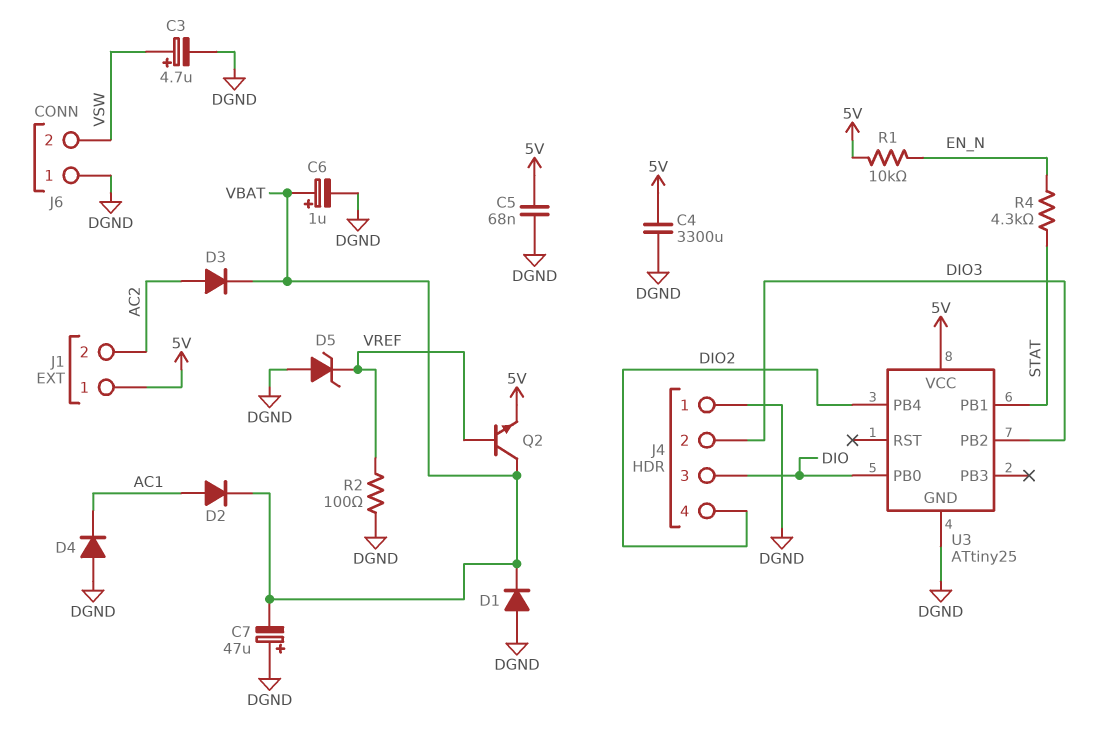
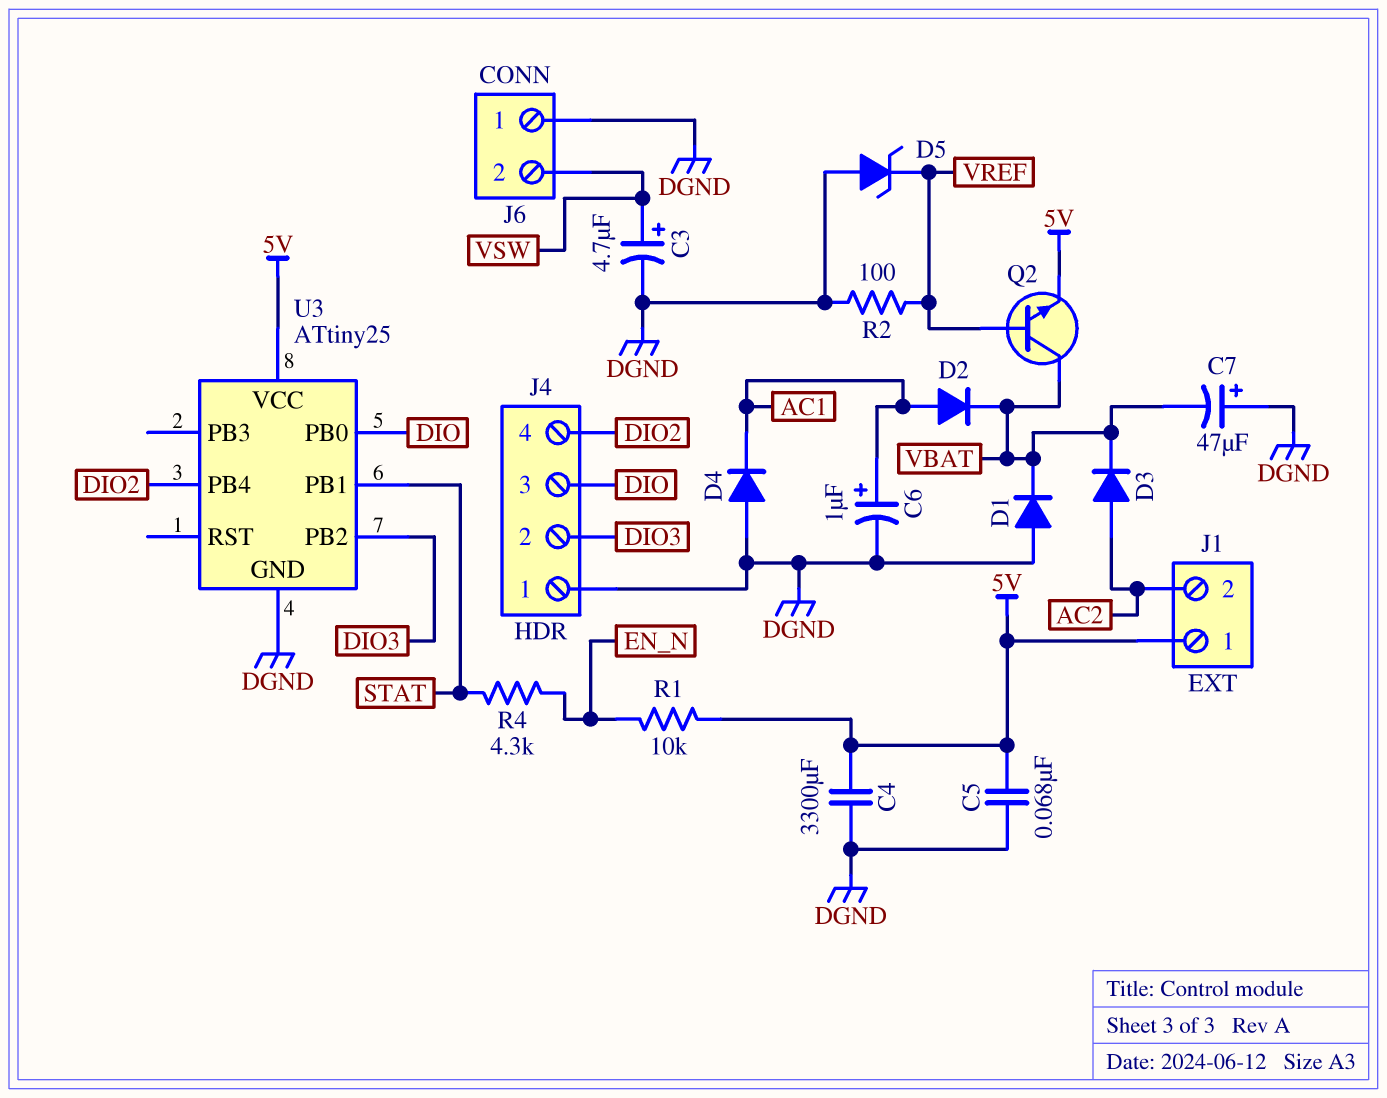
C6: 1uF (plus VBAT, minus DGND) -> 1uF (plus AC1, minus DGND)

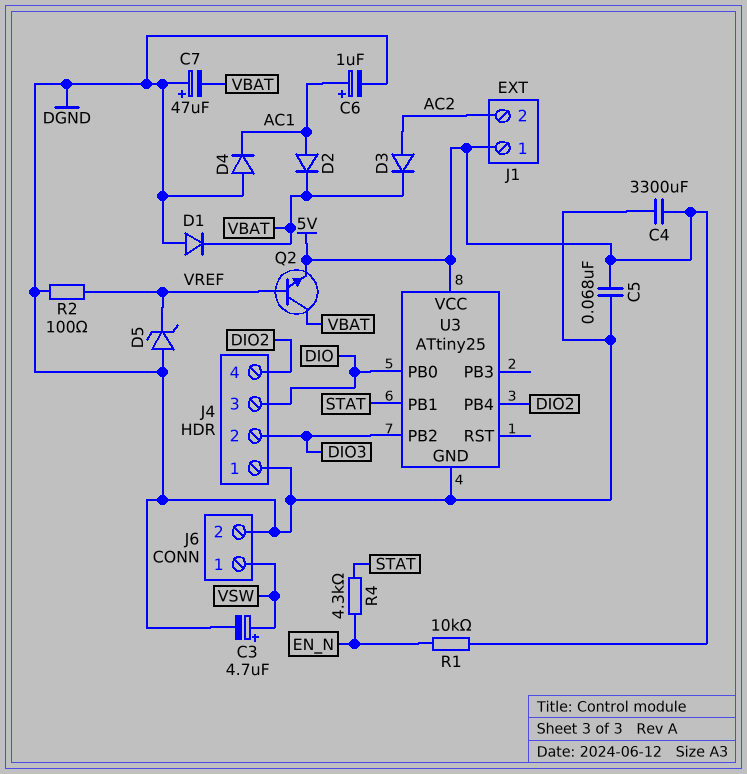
J6 pin 1: DGND -> VSW
J6 pin 2: VSW -> DGND

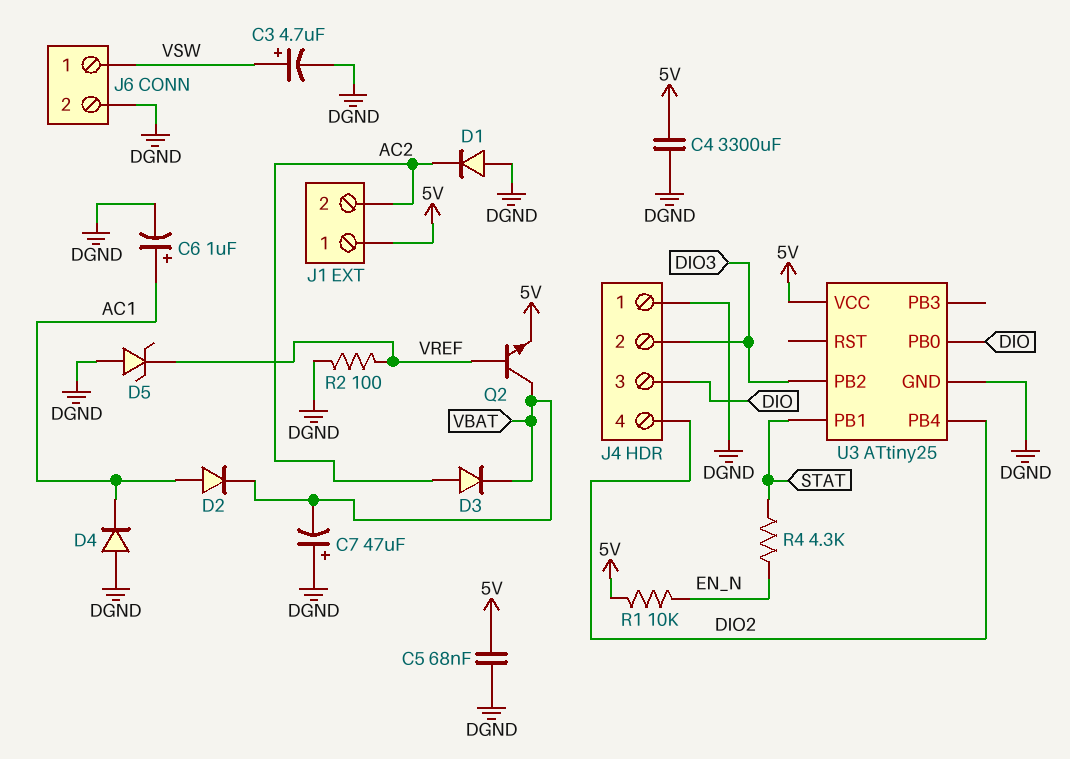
D1: diode (A DGND, K VBAT) -> diode (A DGND, K AC2)

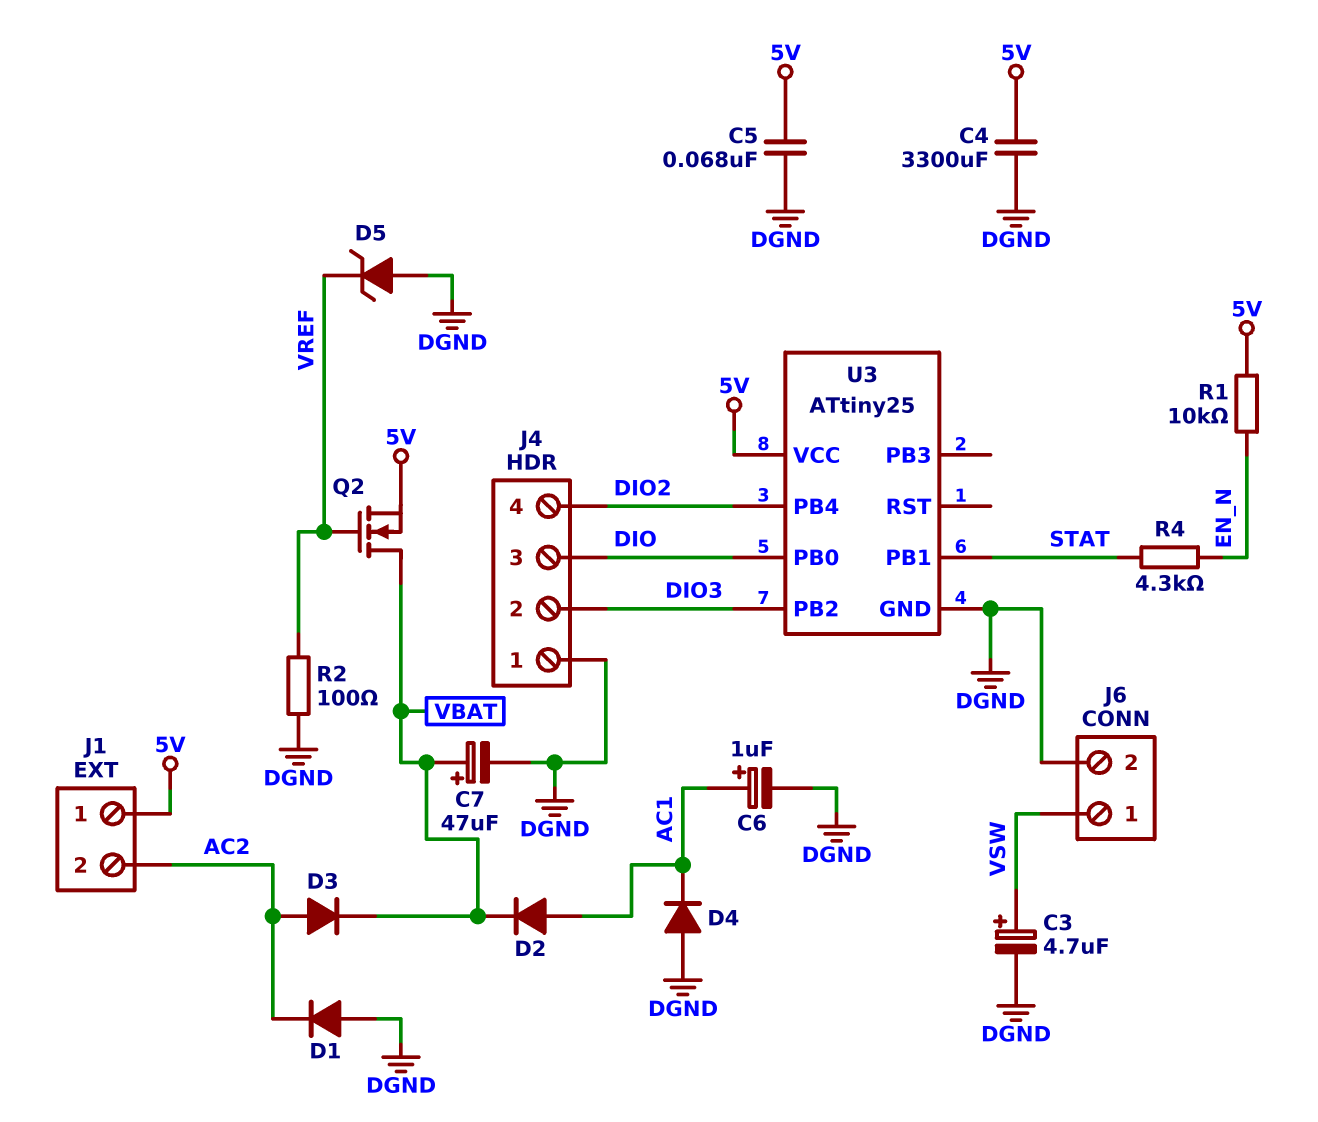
C7: 47uF (plus DGND, minus VBAT) -> 47uF (plus VBAT, minus DGND)
Q2: NPN (B VREF, C VBAT, E 5V) -> NMOS (G VREF, D VBAT, S 5V)

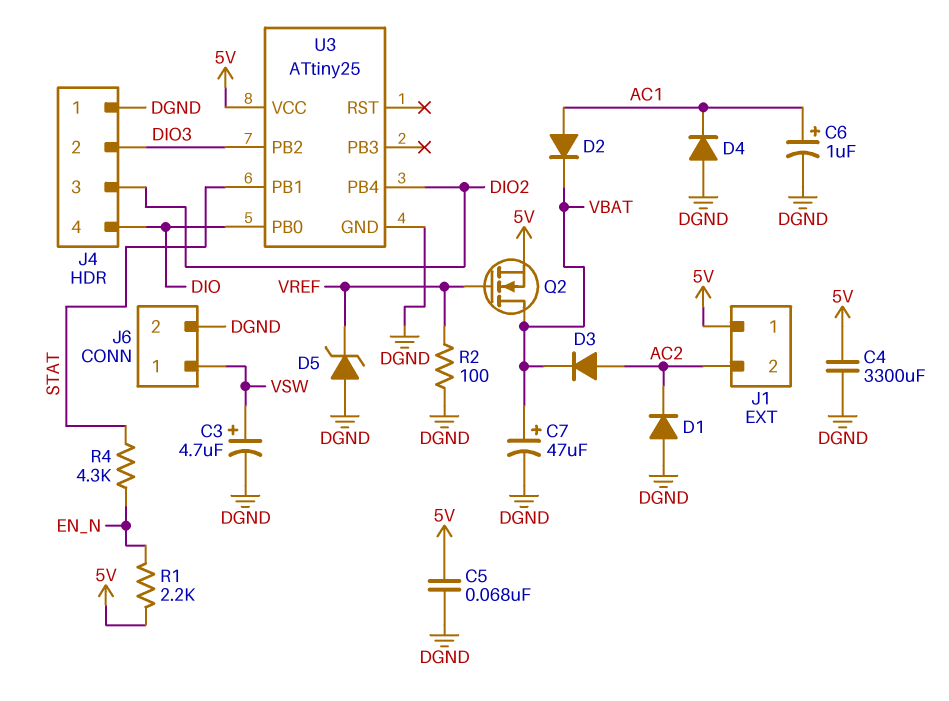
J4 pin 3: DIO -> DIO2
J4 pin 4: DIO2 -> DIO
R1: 10k (5V, EN_N) -> 2.2k (5V, EN_N)

